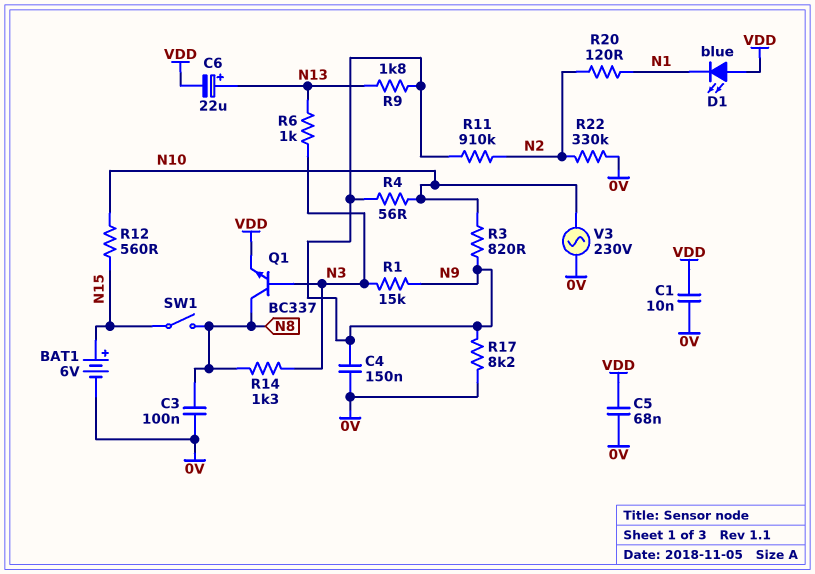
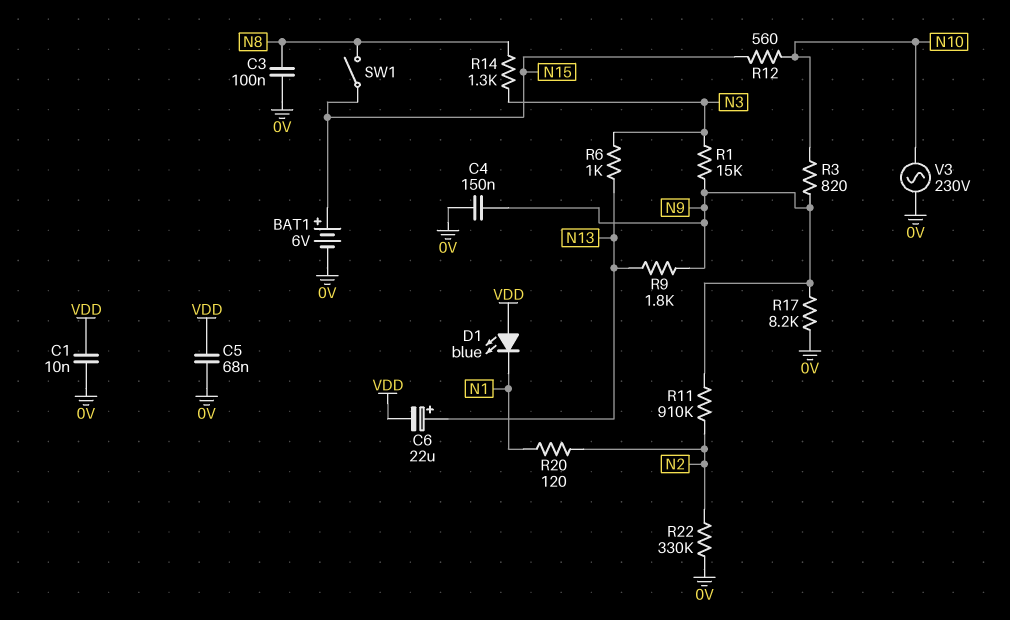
Q1: NPN BC337 (B N3, C N8, E VDD) -> none
R4: 56 (N9, N10) -> none

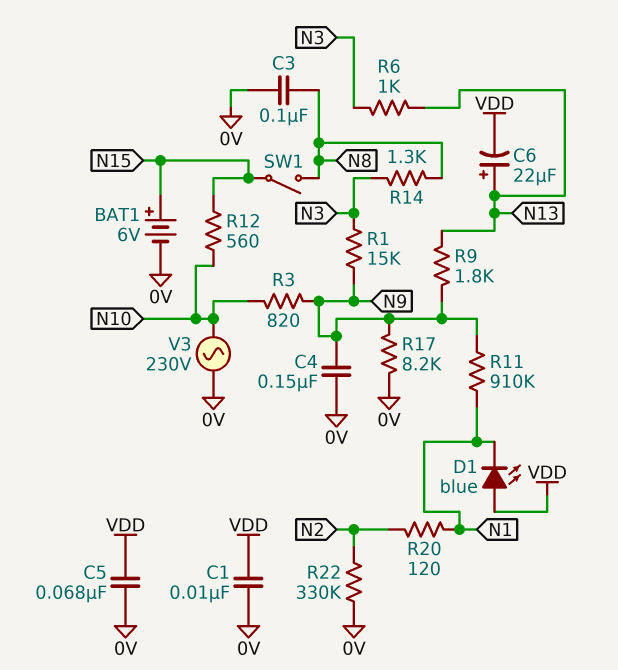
R11: 910k (N2, N9) -> 910k (N1, N9)

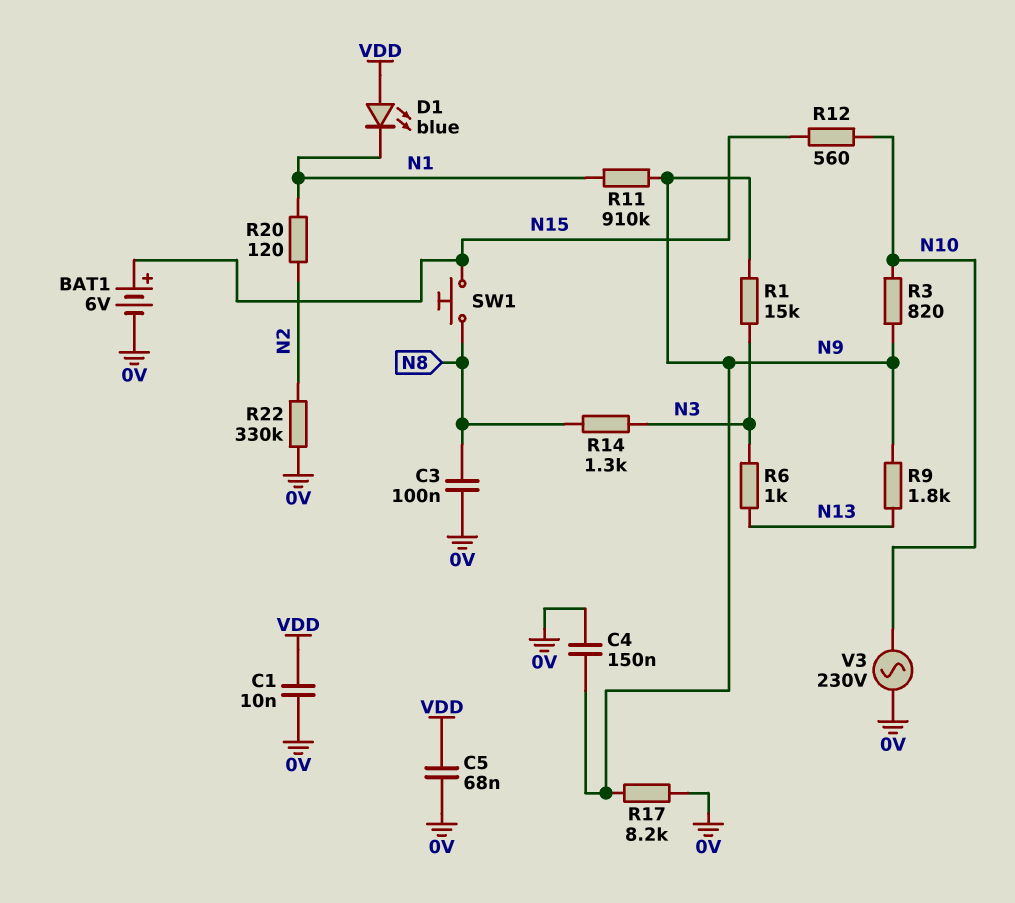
C6: 22uF (plus N13, minus VDD) -> none
SW1: switch (N8, N15) -> button (N8, N15)

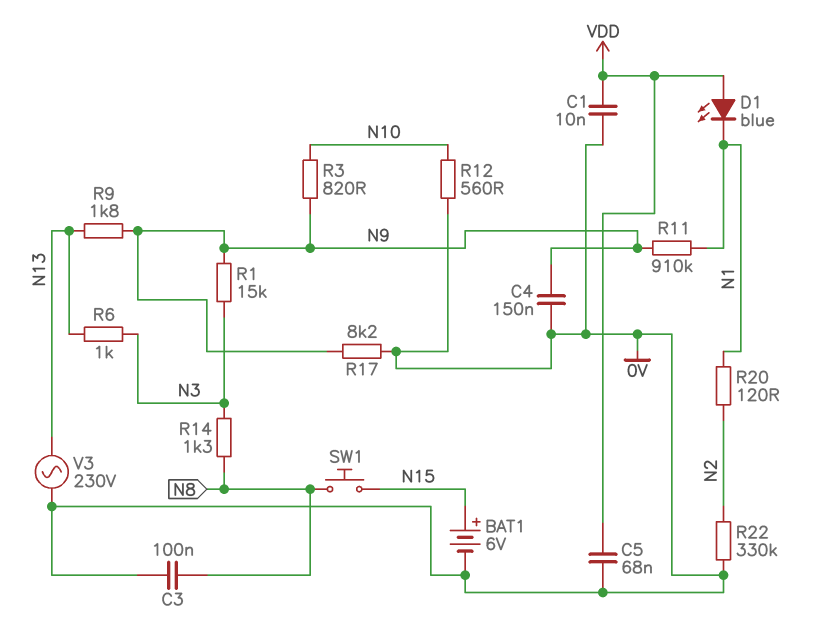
R12: 560 (N10, N15) -> 560 (0V, N10)
V3: AC 230V (0V, N10) -> AC 230V (0V, N13)

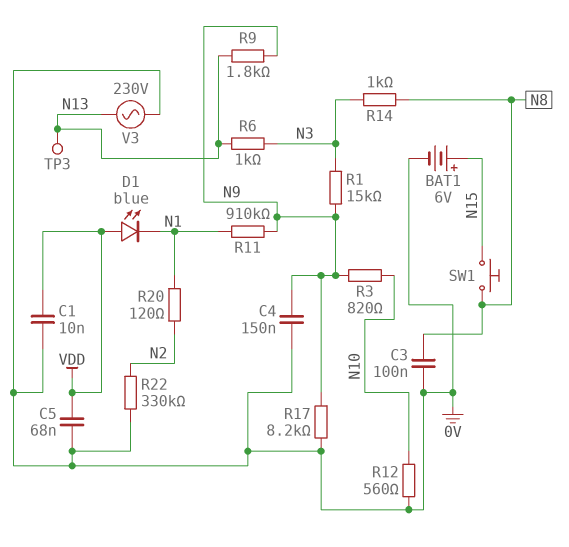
R14: 1.3k (N3, N8) -> 1k (N3, N8)
TP3: none -> test point (N13)

